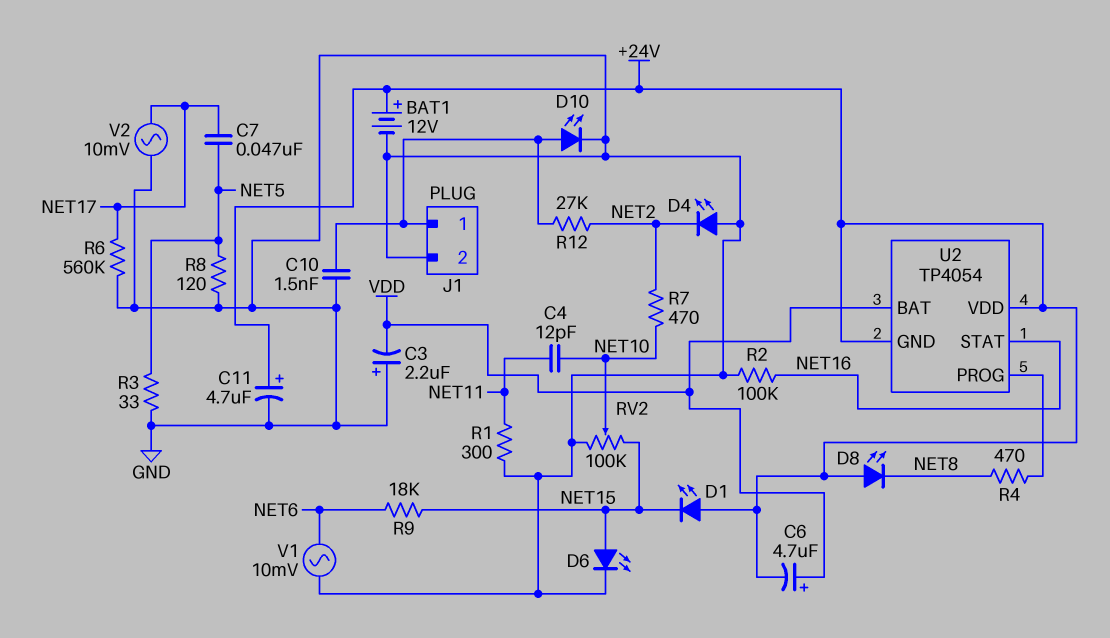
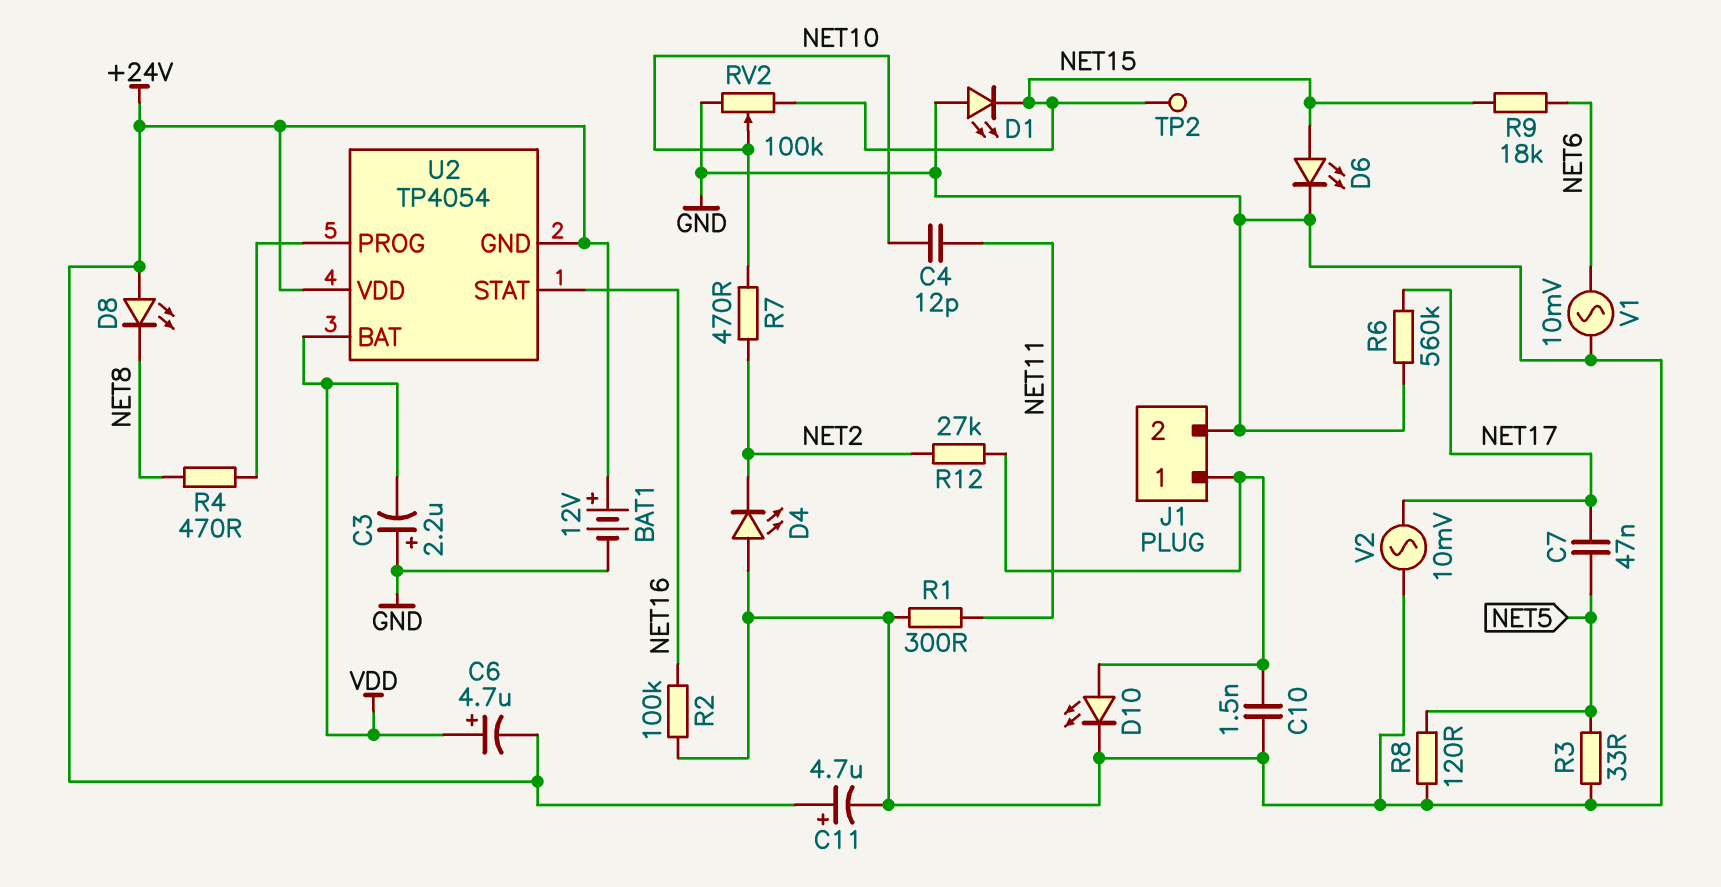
D1: LED (A +24V, K NET15) -> LED (A GND, K NET15)
TP2: none -> test point (NET15)

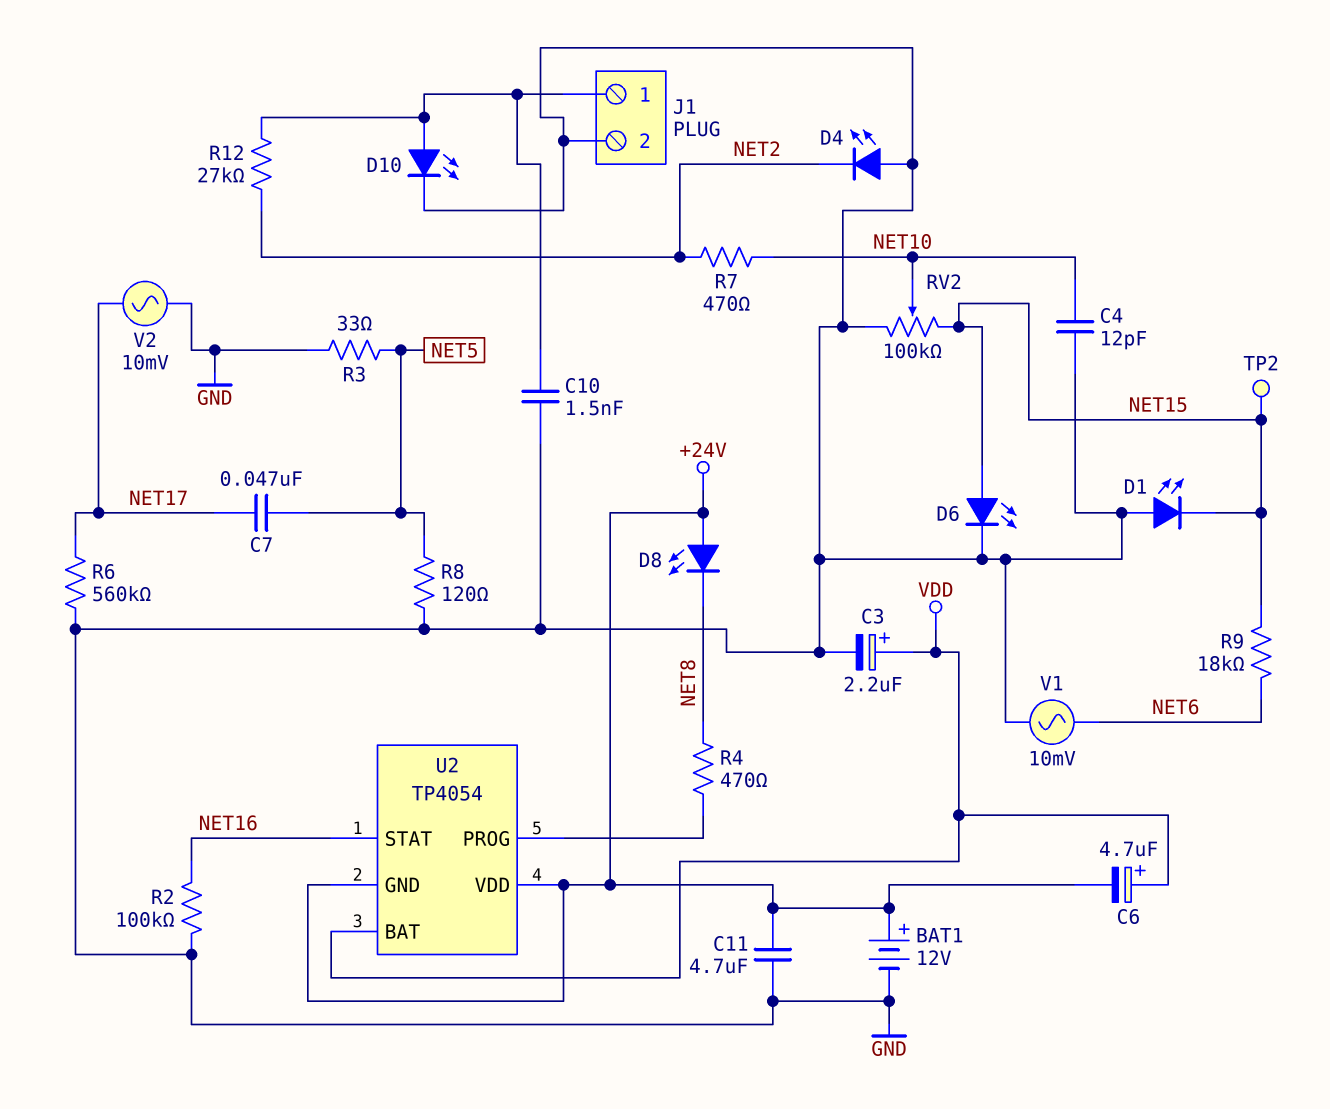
C3: 2.2uF (plus GND, minus VDD) -> 2.2uF (plus VDD, minus GND)
C4: 12pF (NET10, NET11) -> 12pF (GND, NET10)
C11: 4.7uF (plus +24V, minus GND) -> 4.7uF (+24V, GND)
R1: 300 (GND, NET11) -> none

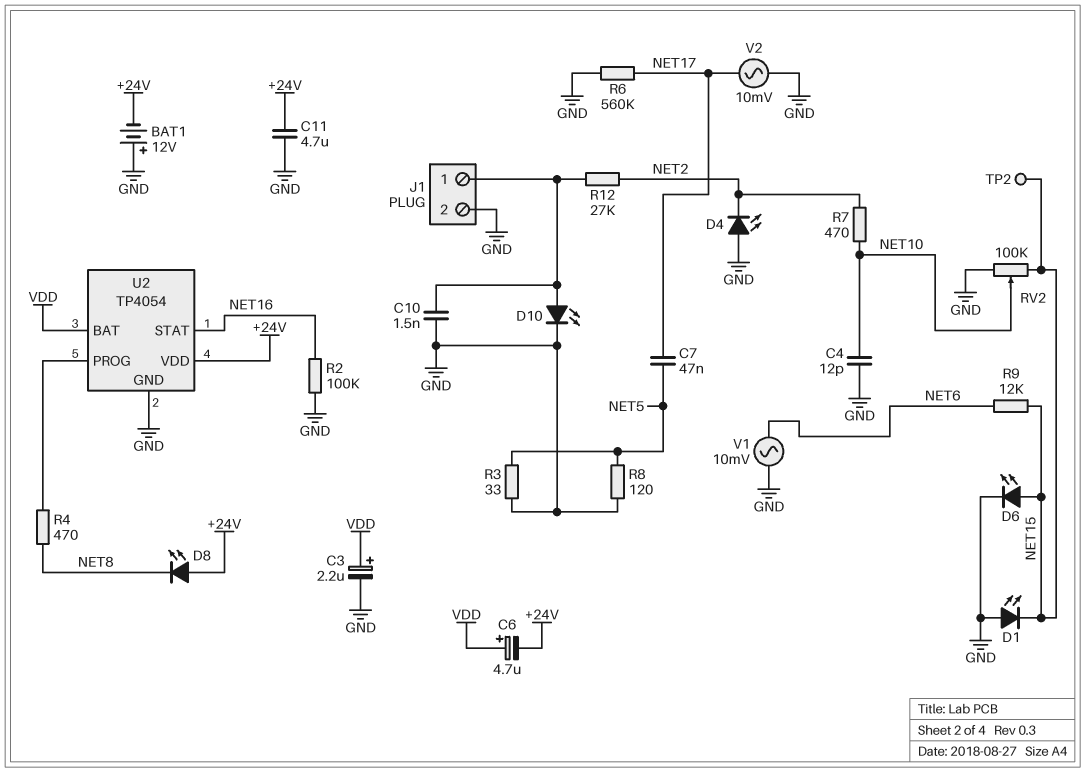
BAT1: 12V (plus +24V, minus GND) -> 12V (plus GND, minus +24V)
R9: 18k (NET6, NET15) -> 12k (NET6, NET15)
U2 pin GND: +24V -> GND

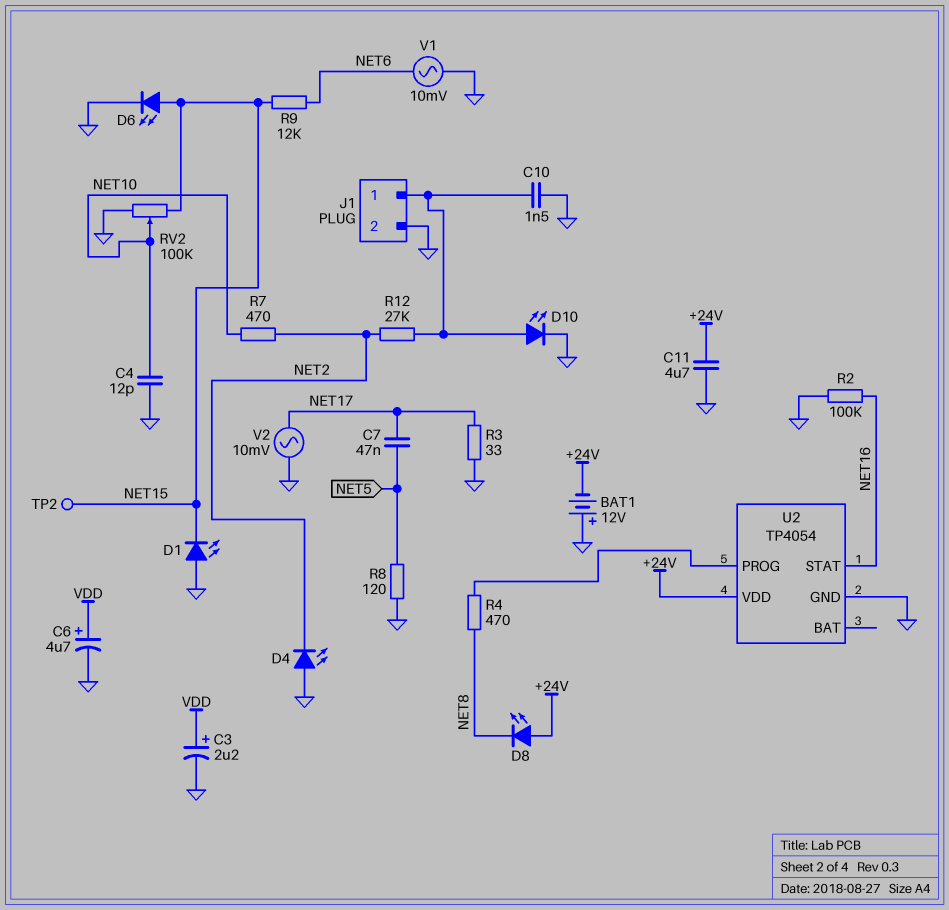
C6: 4.7uF (plus VDD, minus +24V) -> 4.7uF (plus VDD, minus GND)
R3: 33 (GND, NET5) -> 33 (GND, NET17)
R6: 560k (GND, NET17) -> none
U2 pin BAT: VDD -> none

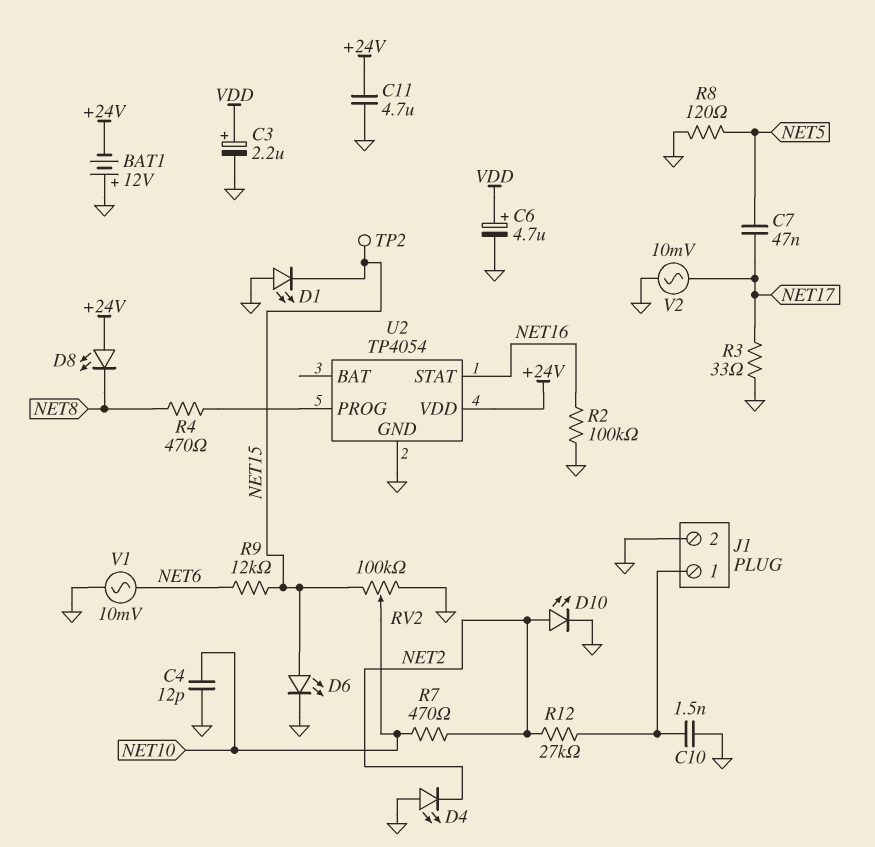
D10: LED (A J1/1, K GND) -> LED (A NET2, K GND)

